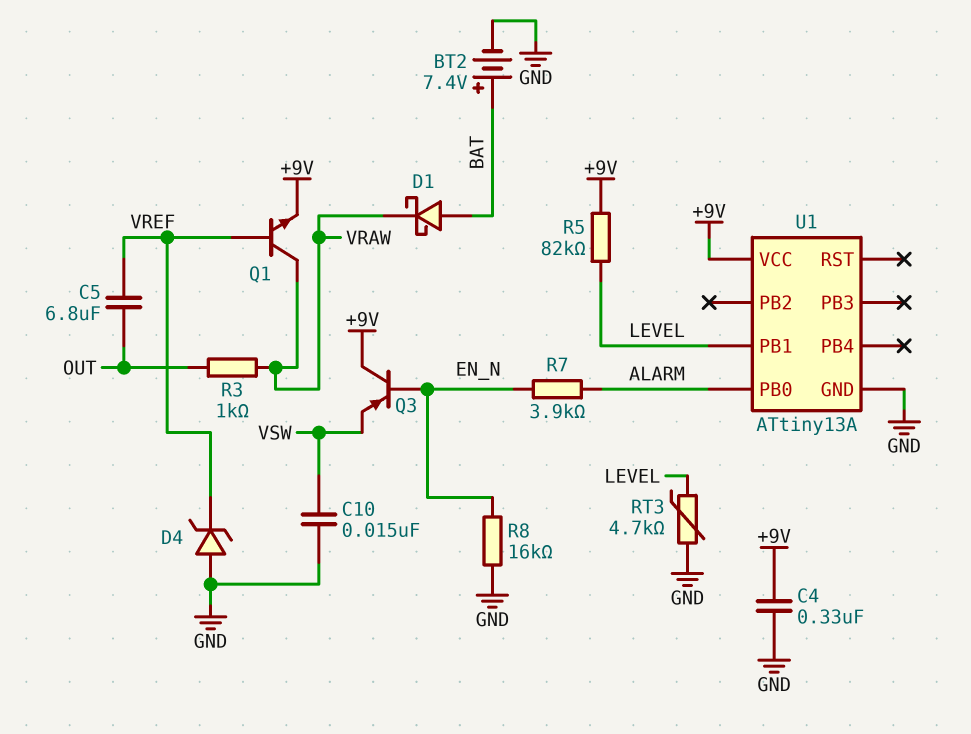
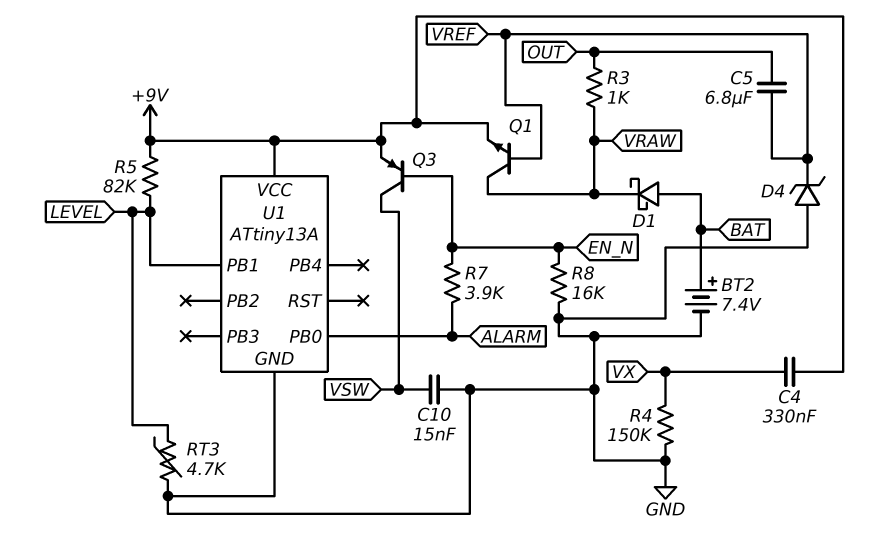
C4: 330nF (+9V, GND) -> 330nF (+9V, VX)
Q3: PNP (B EN_N, C +9V, E VSW) -> PNP (B EN_N, C VSW, E +9V)
R4: none -> 150k (GND, VX)

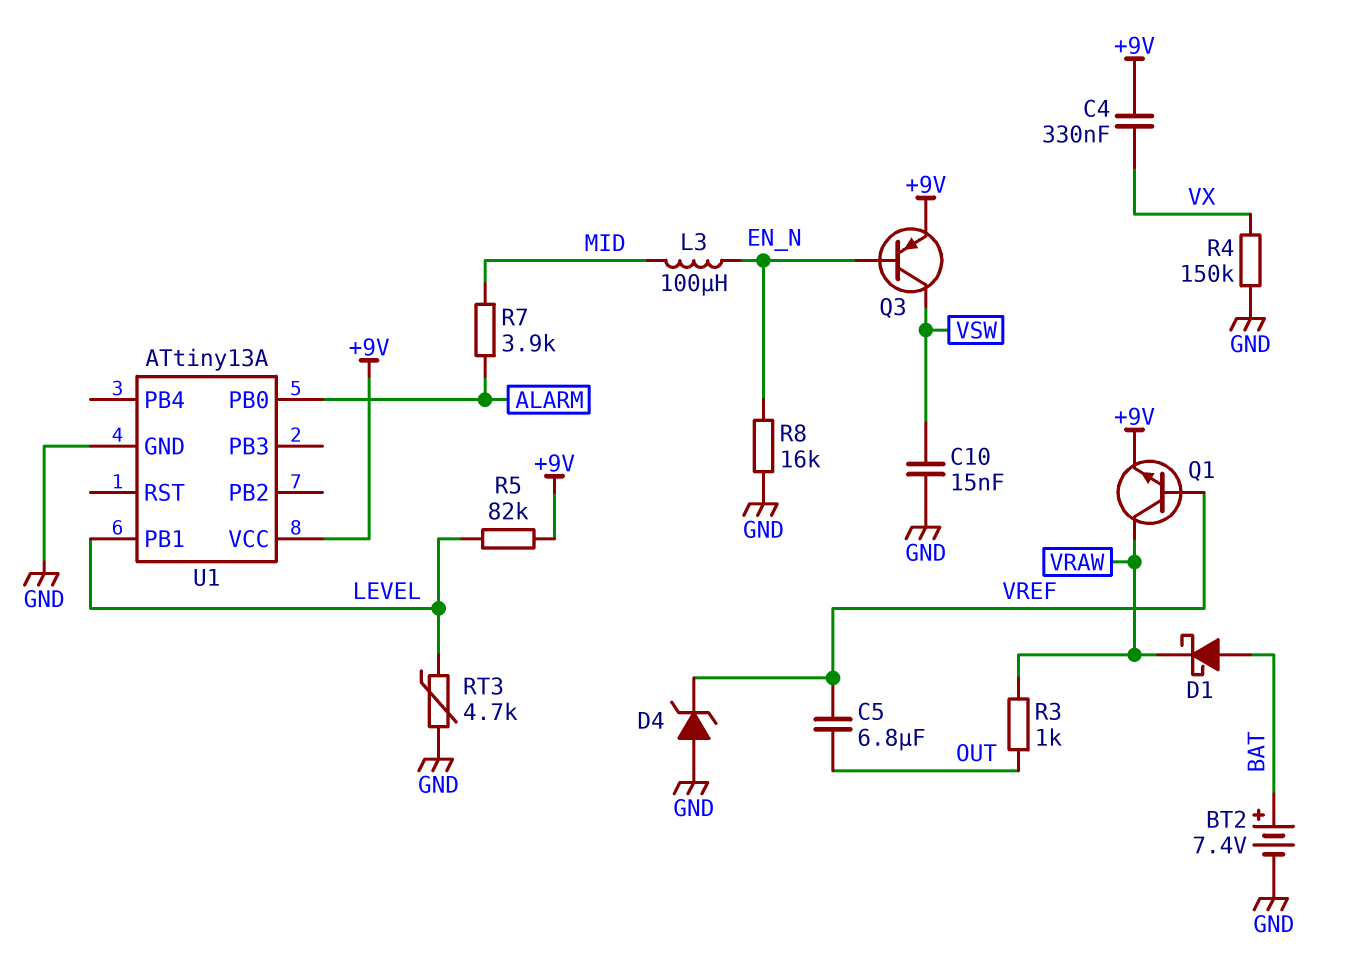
L3: none -> 100uH (EN_N, MID)
R7: 3.9k (ALARM, EN_N) -> 3.9k (ALARM, MID)

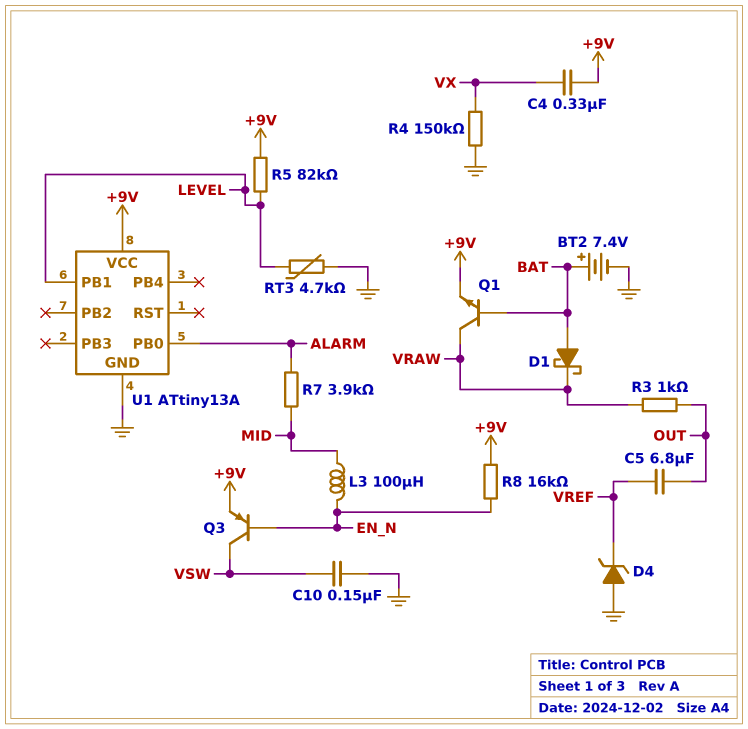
C10: 15nF (GND, VSW) -> 150nF (GND, VSW)
Q1: NPN (B VREF, C VRAW, E +9V) -> NPN (B BAT, C VRAW, E +9V)
R8: 16k (EN_N, GND) -> 16k (+9V, EN_N)

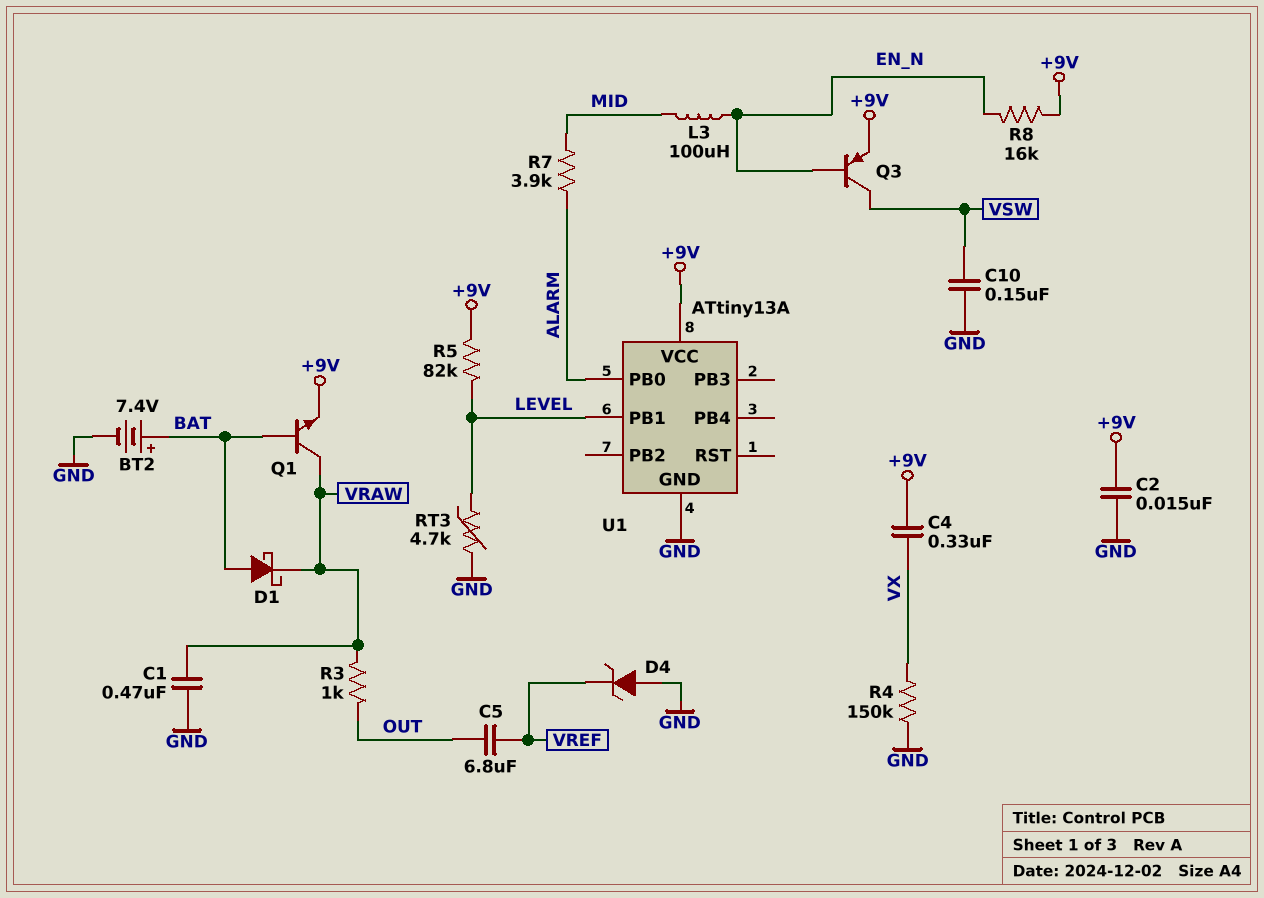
C1: none -> 470nF (GND, VRAW)
C2: none -> 15nF (+9V, GND)

